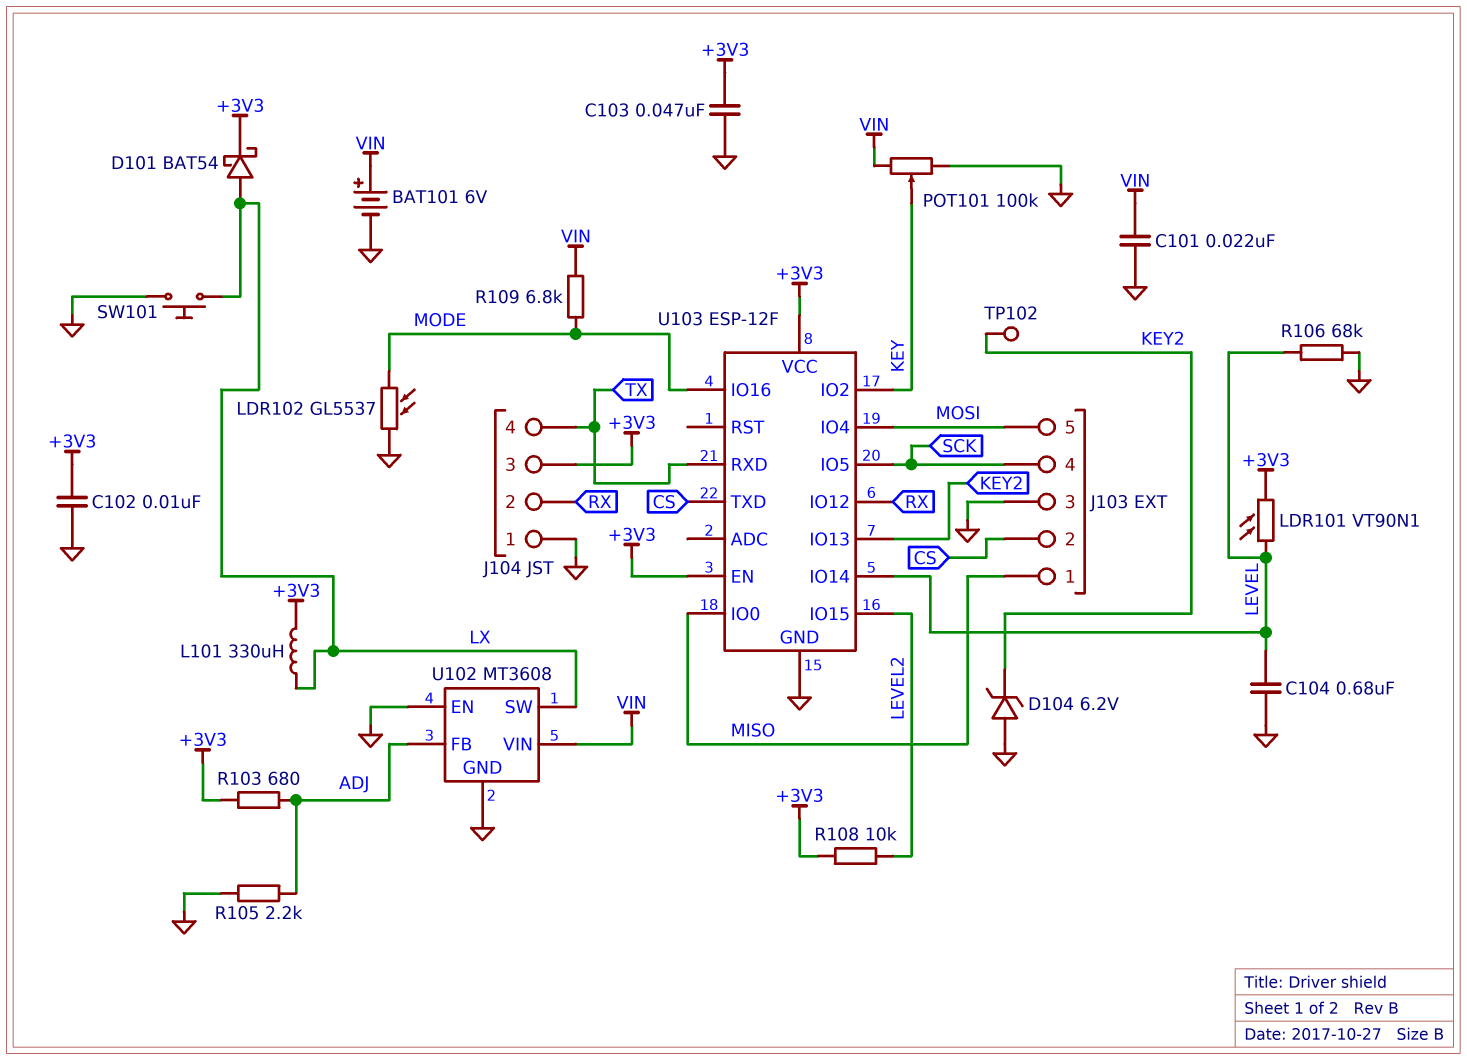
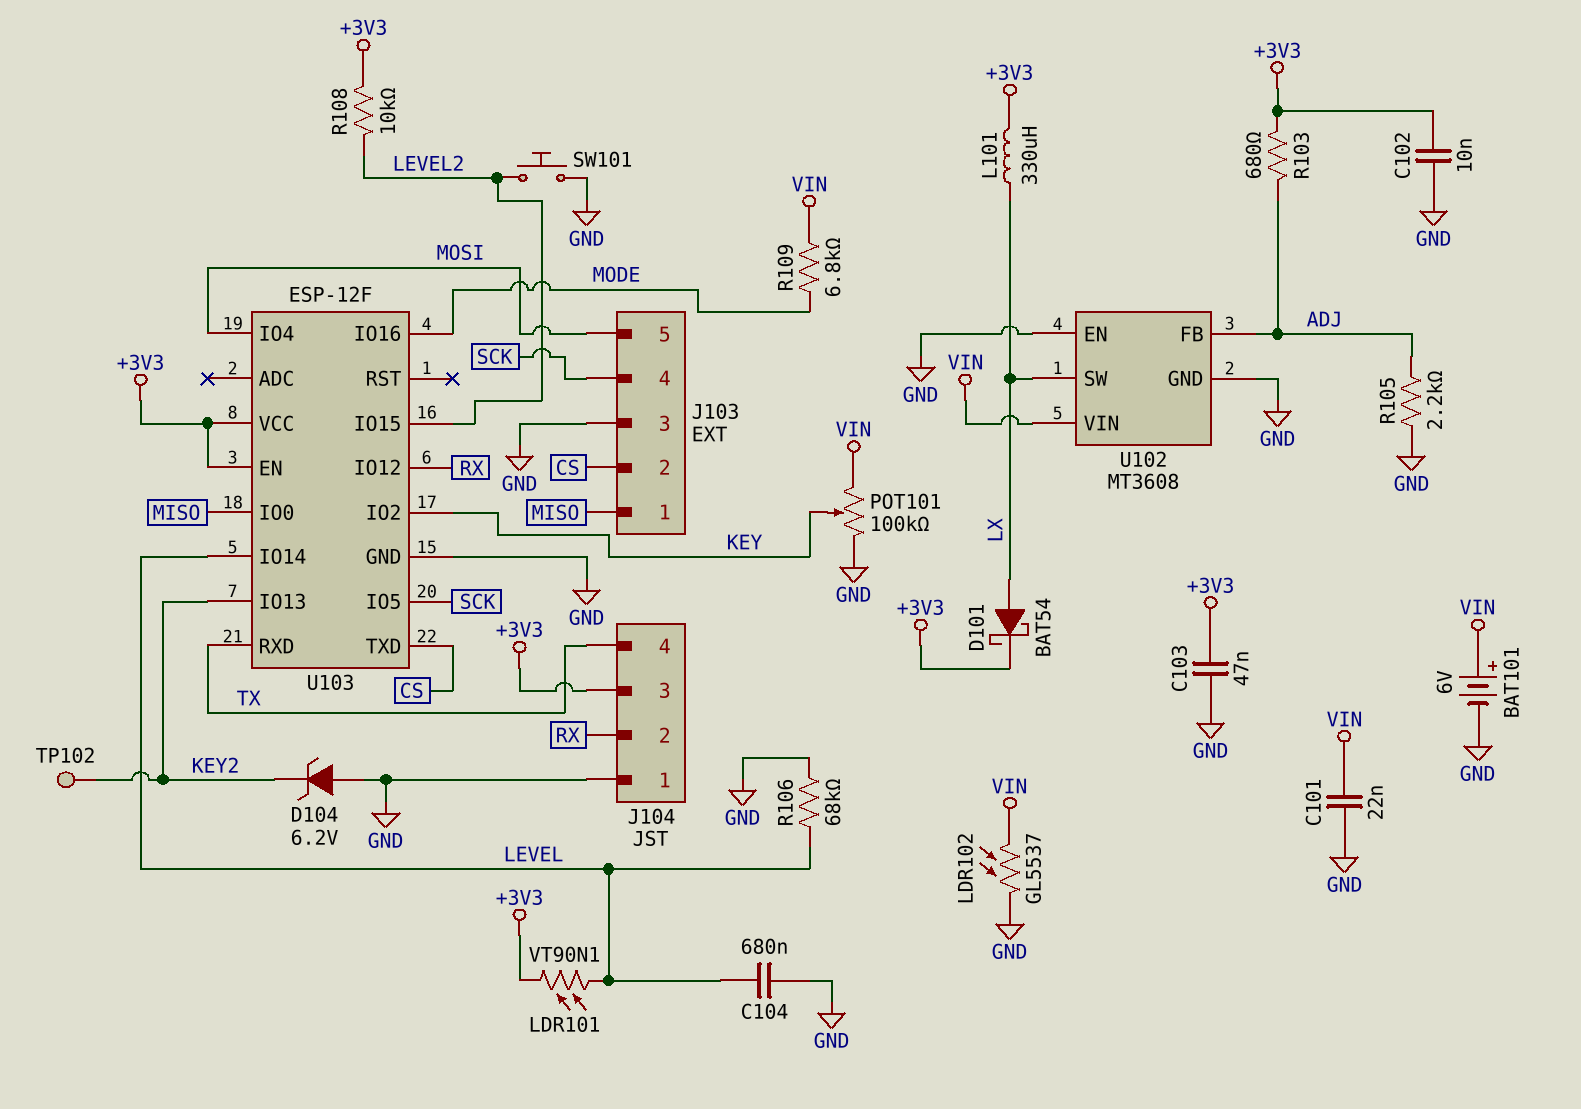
LDR102: GL5537 (GND, MODE) -> GL5537 (GND, VIN)
SW101: button (GND, LX) -> button (GND, LEVEL2)

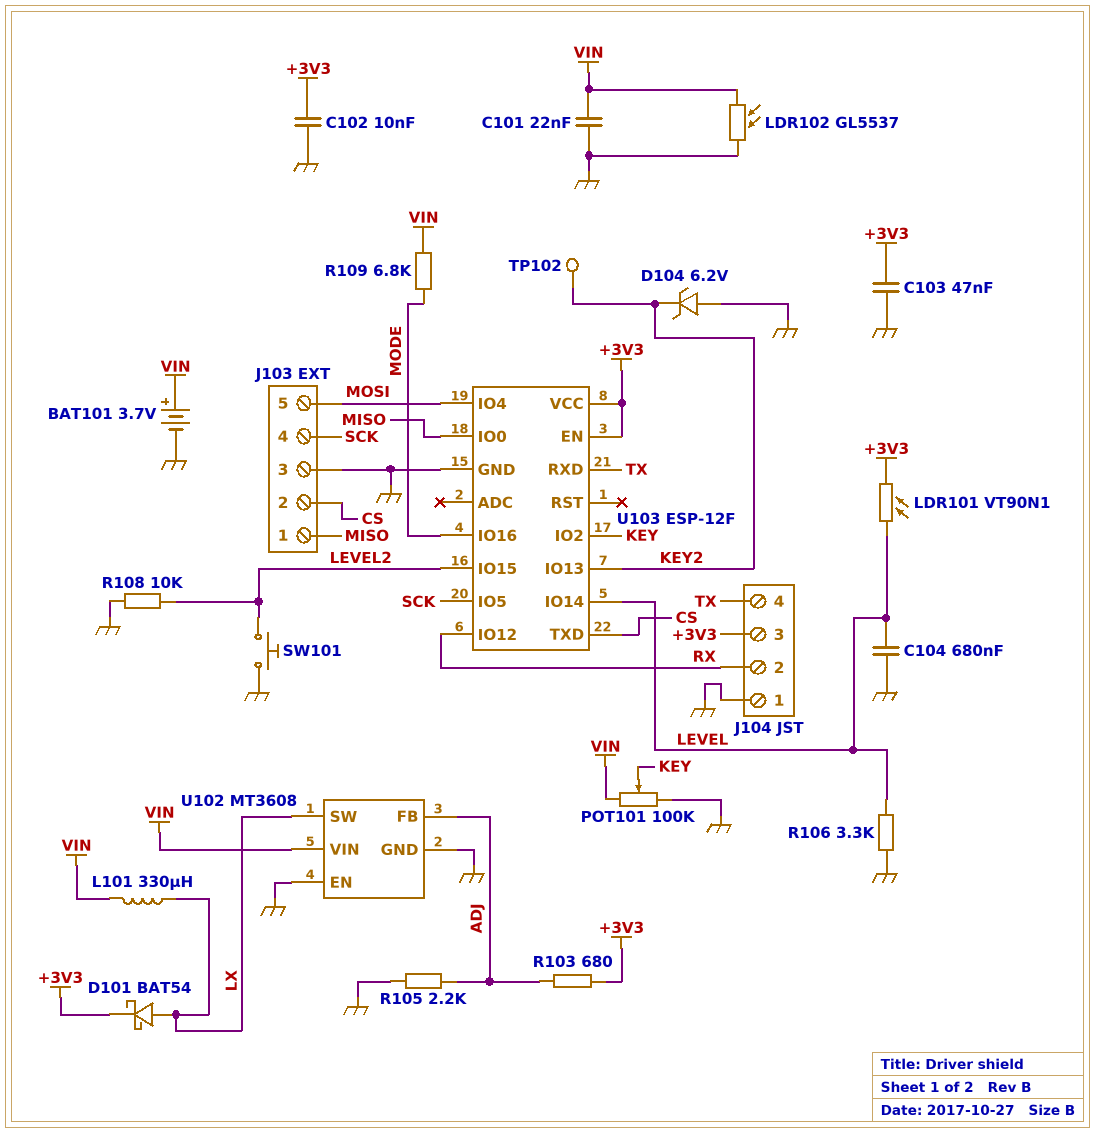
BAT101: 6V (plus VIN, minus GND) -> 3.7V (plus VIN, minus GND)
L101: 330uH (+3V3, LX) -> 330uH (LX, VIN)
R106: 68k (GND, LEVEL) -> 3.3k (GND, LEVEL)
R108: 10k (+3V3, LEVEL2) -> 10k (GND, LEVEL2)

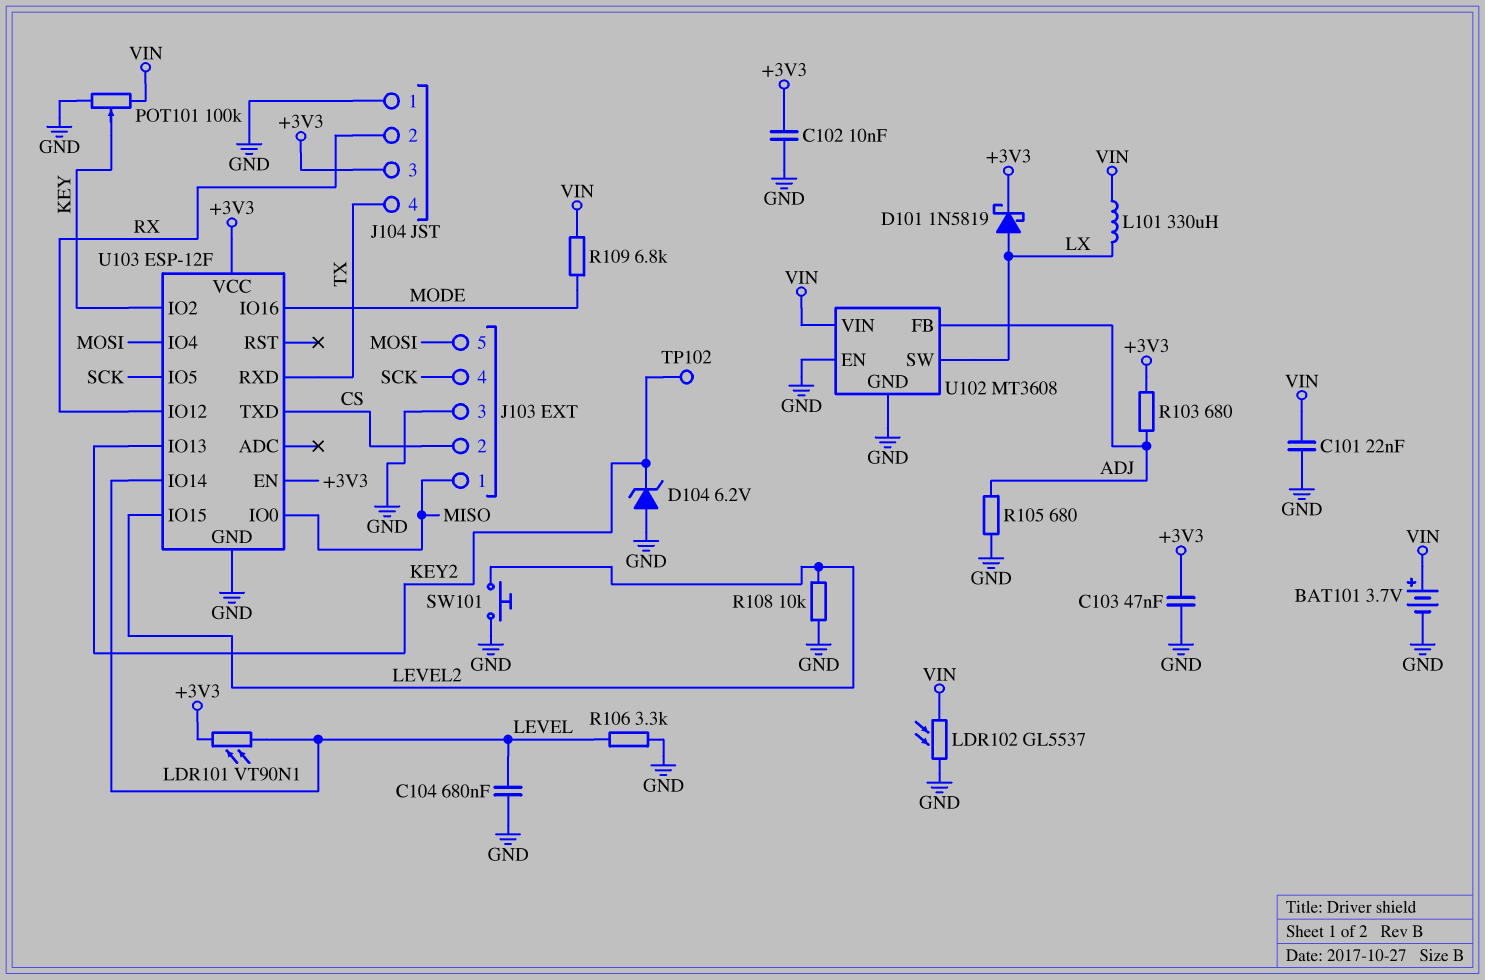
D101: schottky BAT54 (A LX, K +3V3) -> schottky 1N5819 (A LX, K +3V3)
R105: 2.2k (ADJ, GND) -> 680 (ADJ, GND)

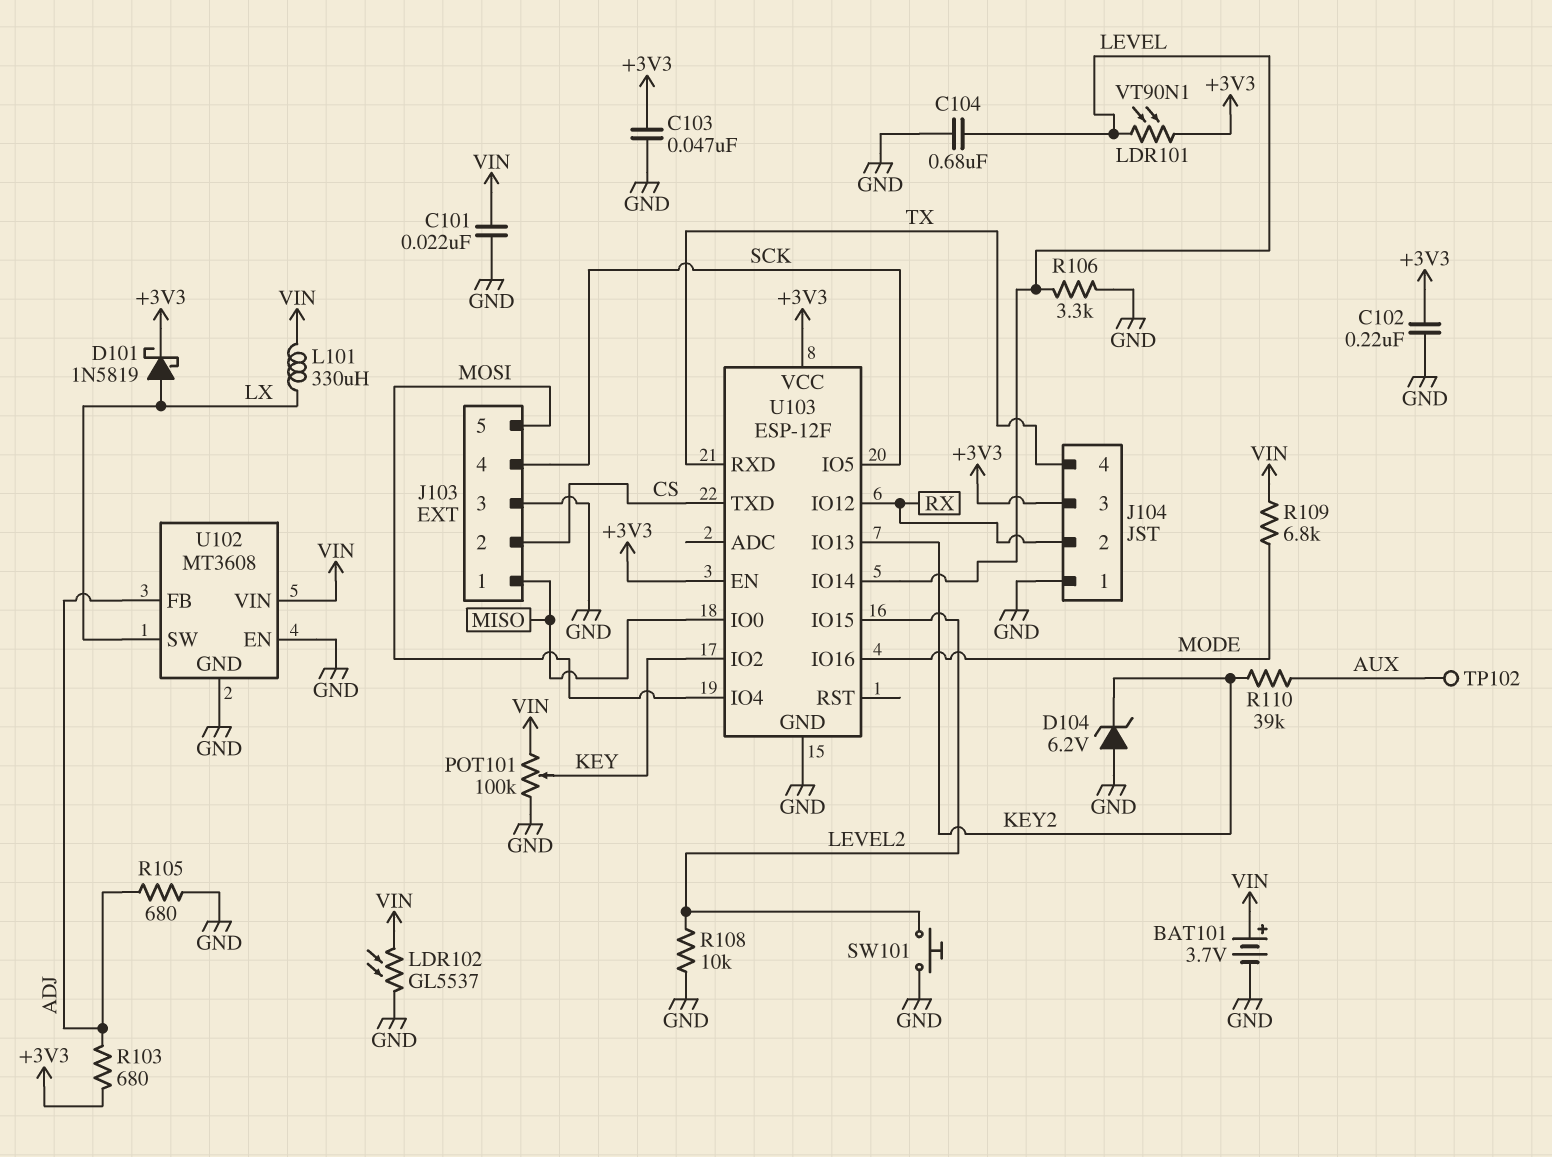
C102: 10nF (+3V3, GND) -> 220nF (+3V3, GND)
R110: none -> 39k (AUX, KEY2)
TP102: test point (KEY2) -> test point (AUX)

